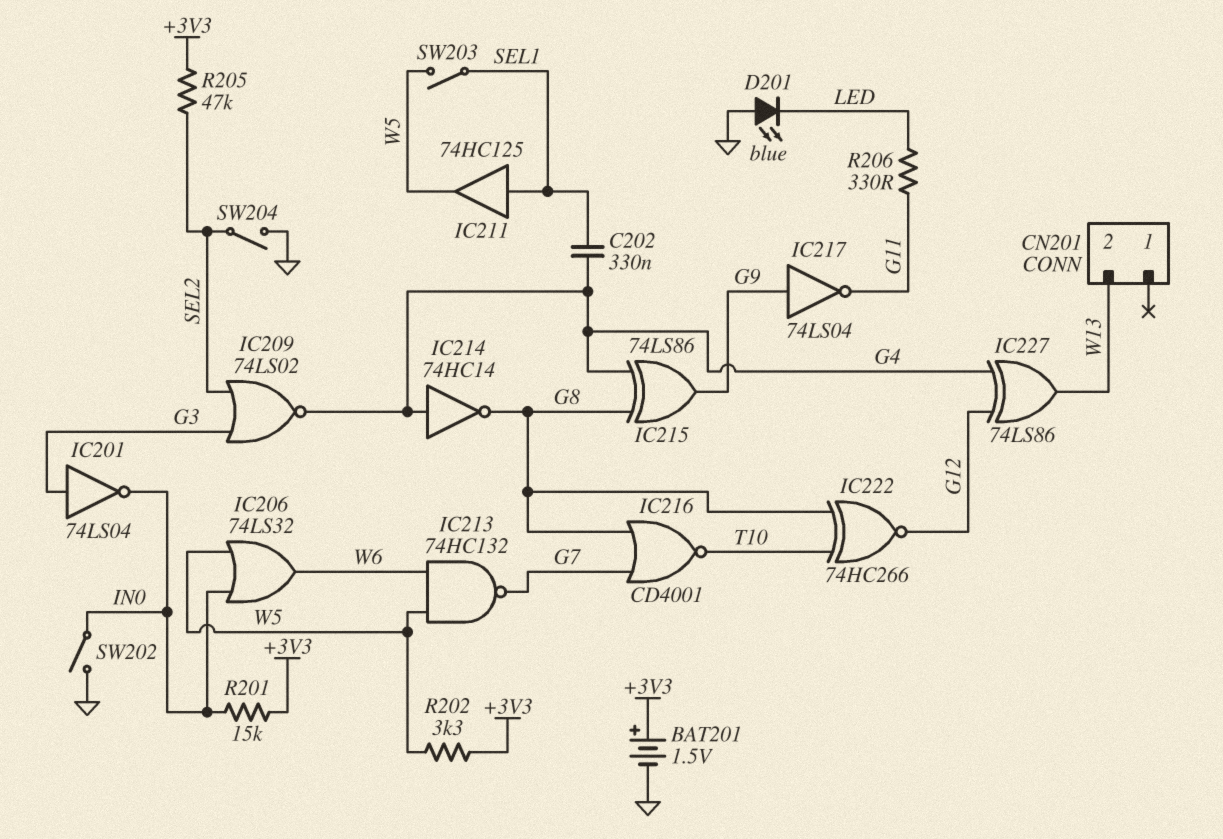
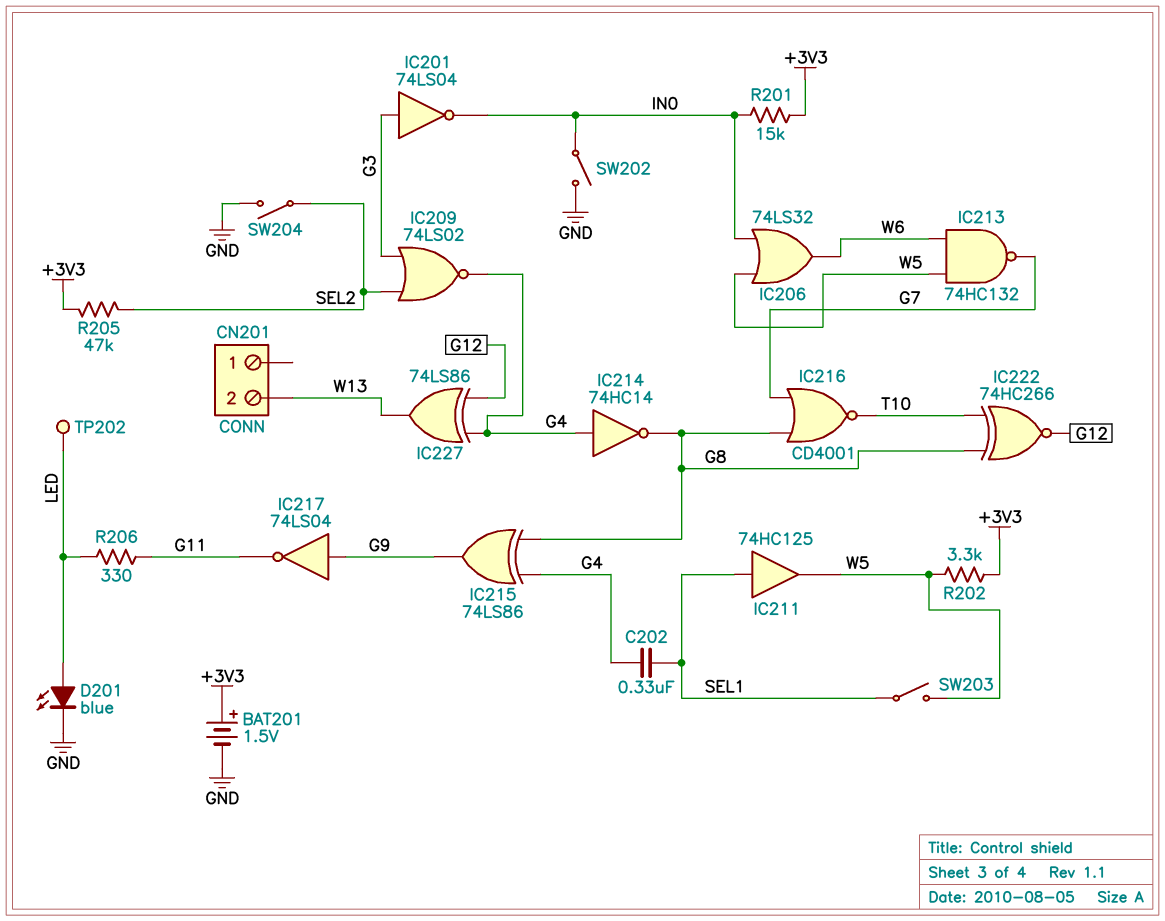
D201: LED blue (A GND, K LED) -> LED blue (A LED, K GND)
TP202: none -> test point (LED)

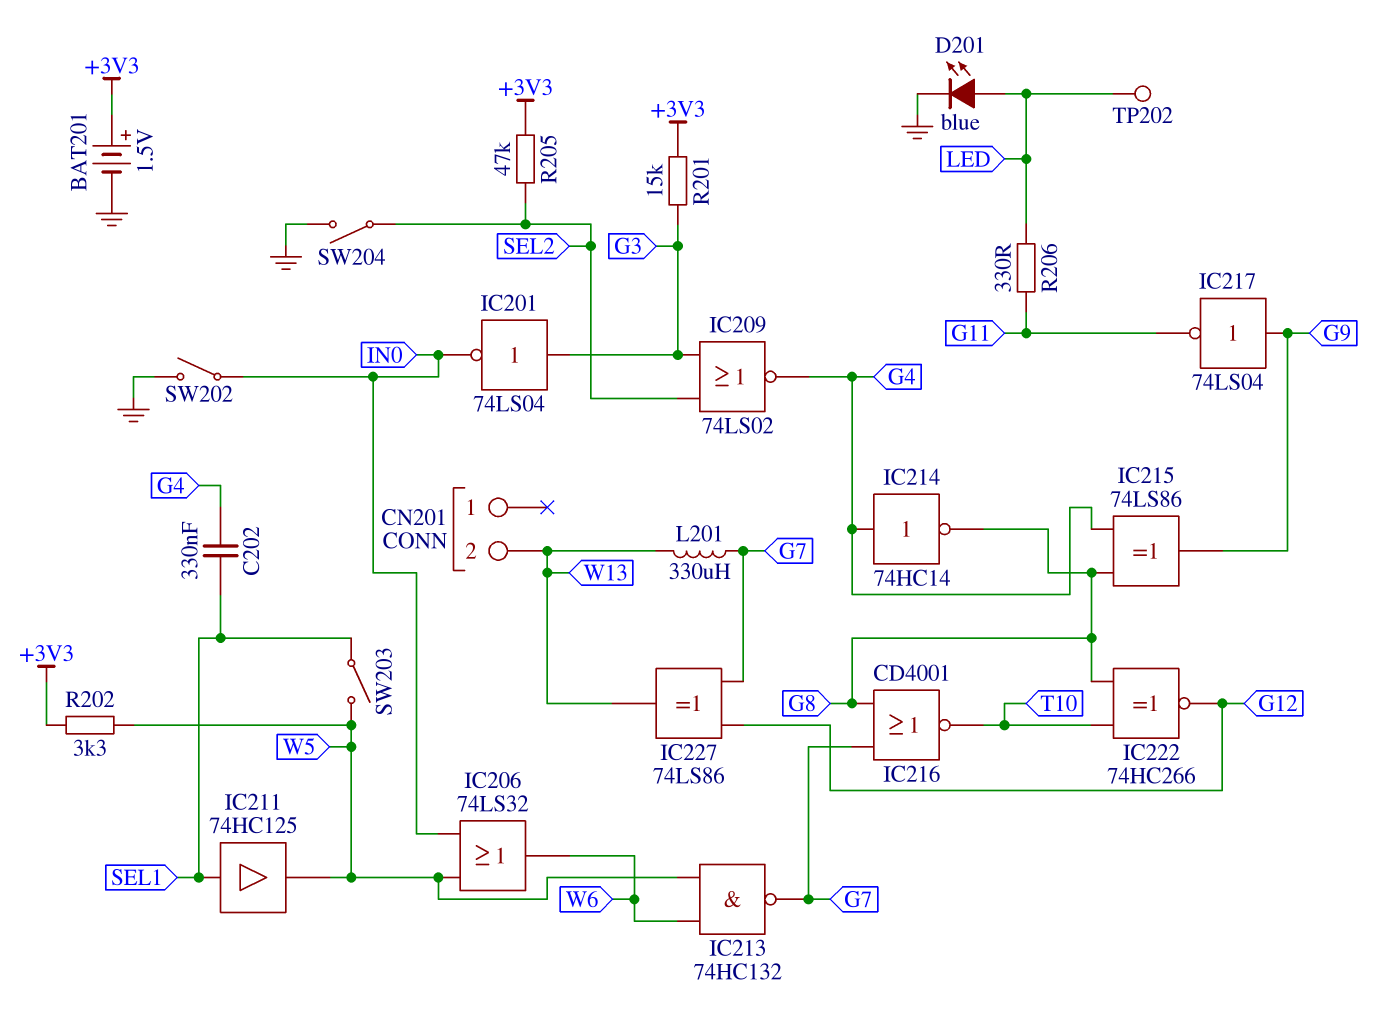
IC227: XOR 74LS86 (in G4, in G12, out W13) -> XOR 74LS86 (in G7, in G12, out W13)
L201: none -> 330uH (G7, W13)
R201: 15k (+3V3, IN0) -> 15k (+3V3, G3)

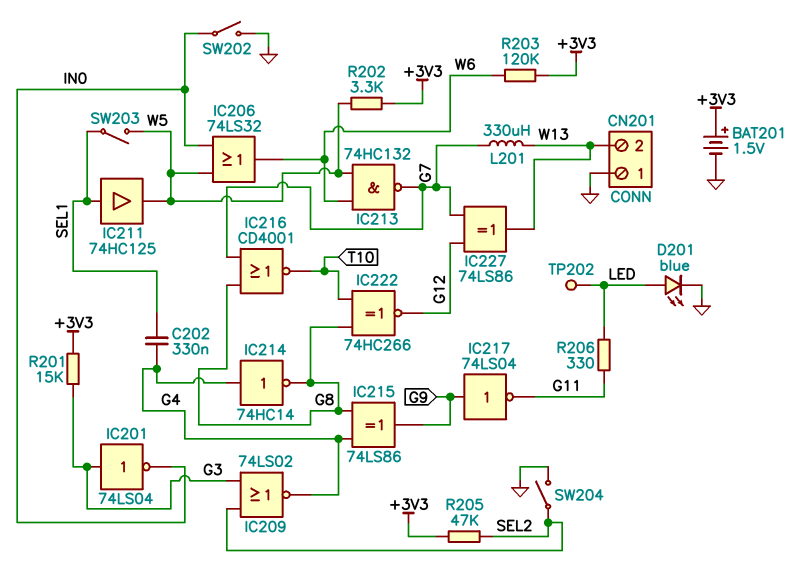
CN201 pin 1: none -> GND
R203: none -> 120k (+3V3, W6)

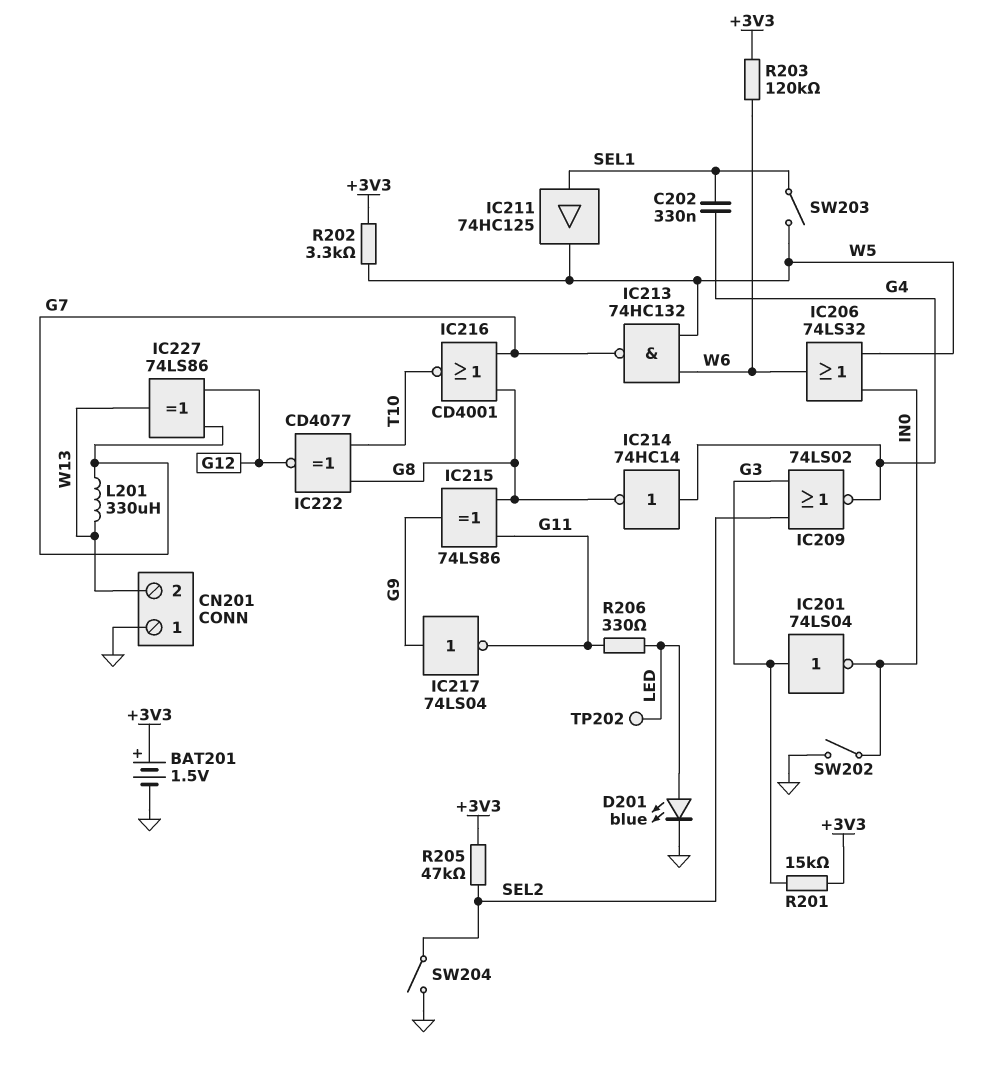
IC215: XOR 74LS86 (in G4, in G8, out G9) -> XOR 74LS86 (in G8, in G11, out G9)
IC222: XNOR 74HC266 (in G8, in T10, out G12) -> XNOR CD4077 (in G8, in T10, out G12)

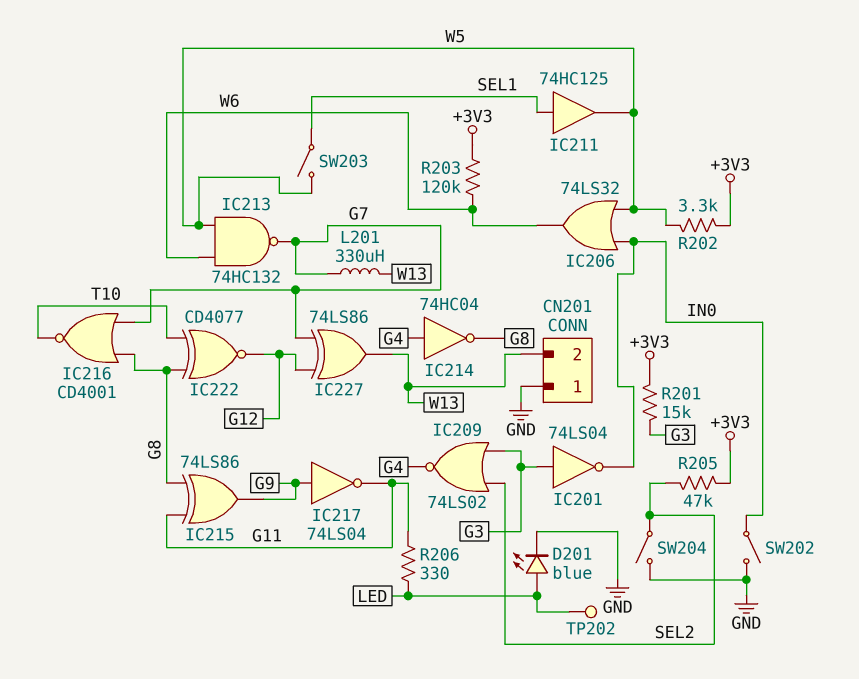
BAT201: 1.5V (plus +3V3, minus GND) -> none
C202: 330nF (G4, SEL1) -> none
IC214: NOT 74HC14 (in G4, out G8) -> NOT 74HC04 (in G4, out G8)

